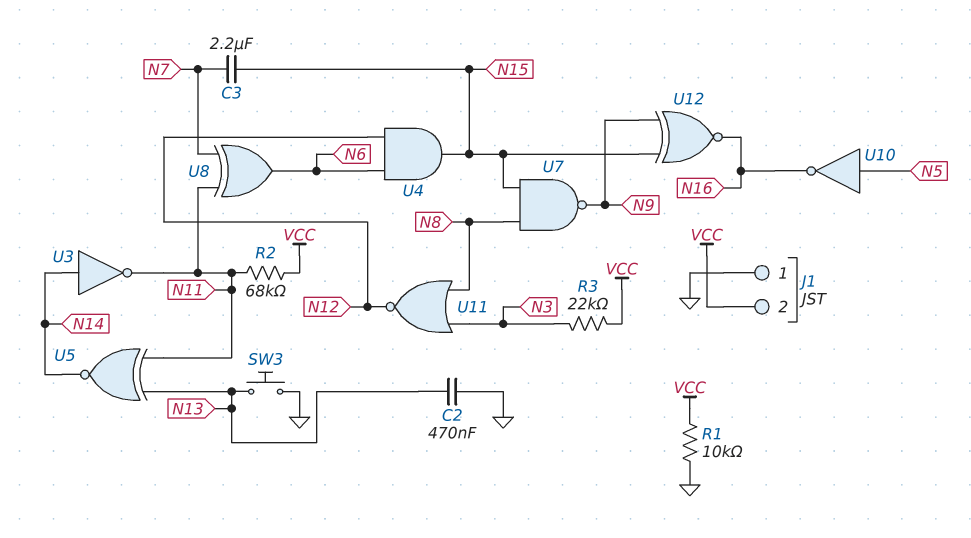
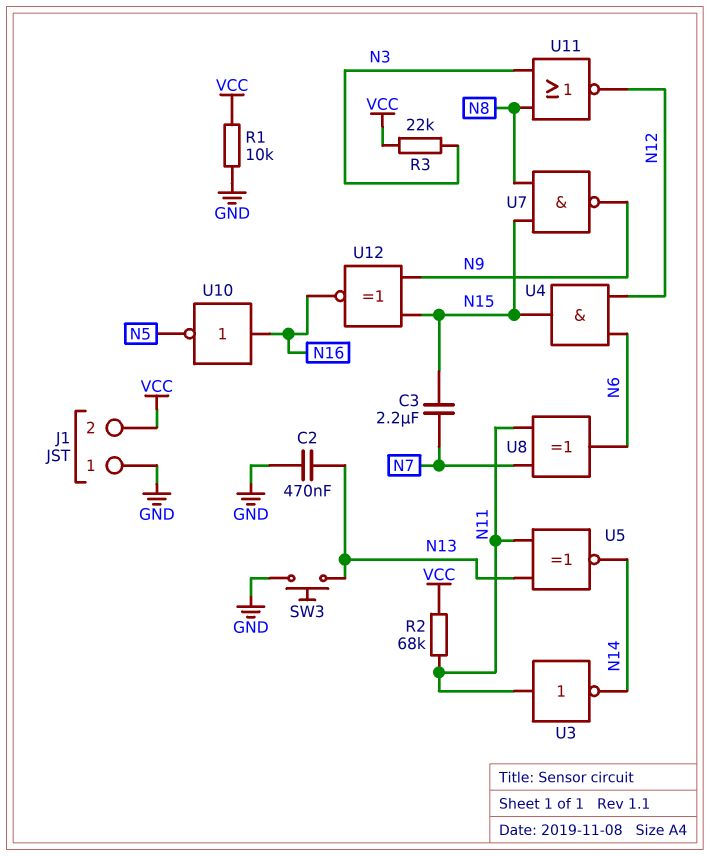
U3: NOT (in N14, out N11) -> NOT (in N11, out N14)
U10: NOT (in N5, out N16) -> NOT (in N16, out N5)

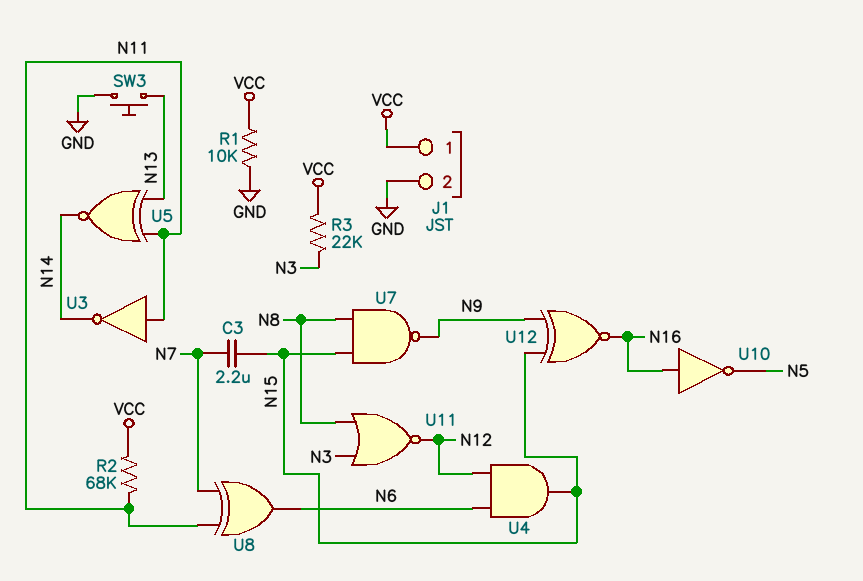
C2: 470nF (GND, N13) -> none
J1 pin 1: GND -> VCC
J1 pin 2: VCC -> GND

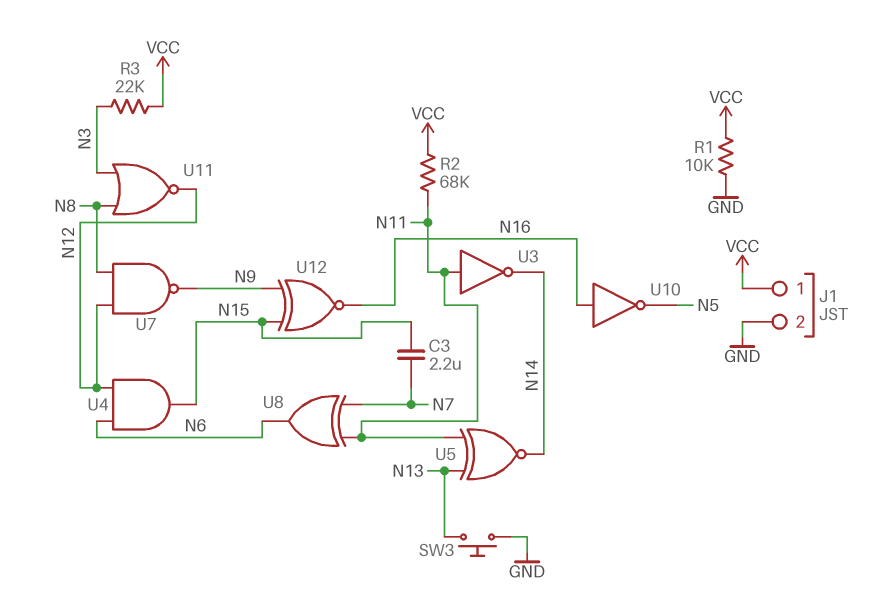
U7: NAND (in N8, in N15, out N9) -> NAND (in N8, in N12, out N9)

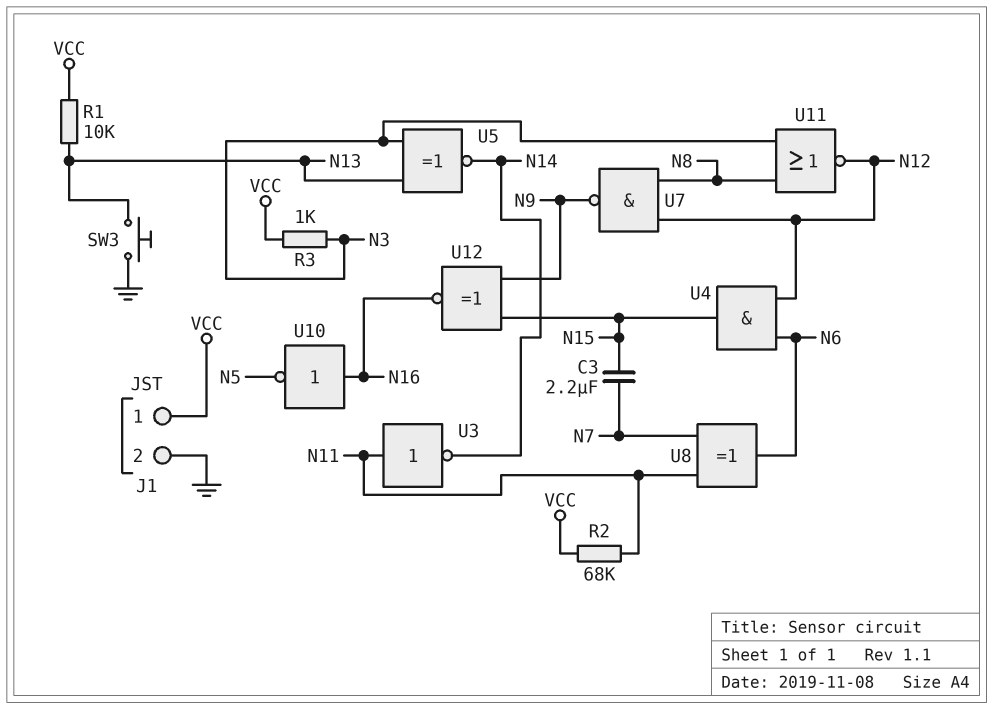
R1: 10k (GND, VCC) -> 10k (N13, VCC)
R3: 22k (N3, VCC) -> 1k (N3, VCC)
U5: XNOR (in N11, in N13, out N14) -> XNOR (in N3, in N13, out N14)

